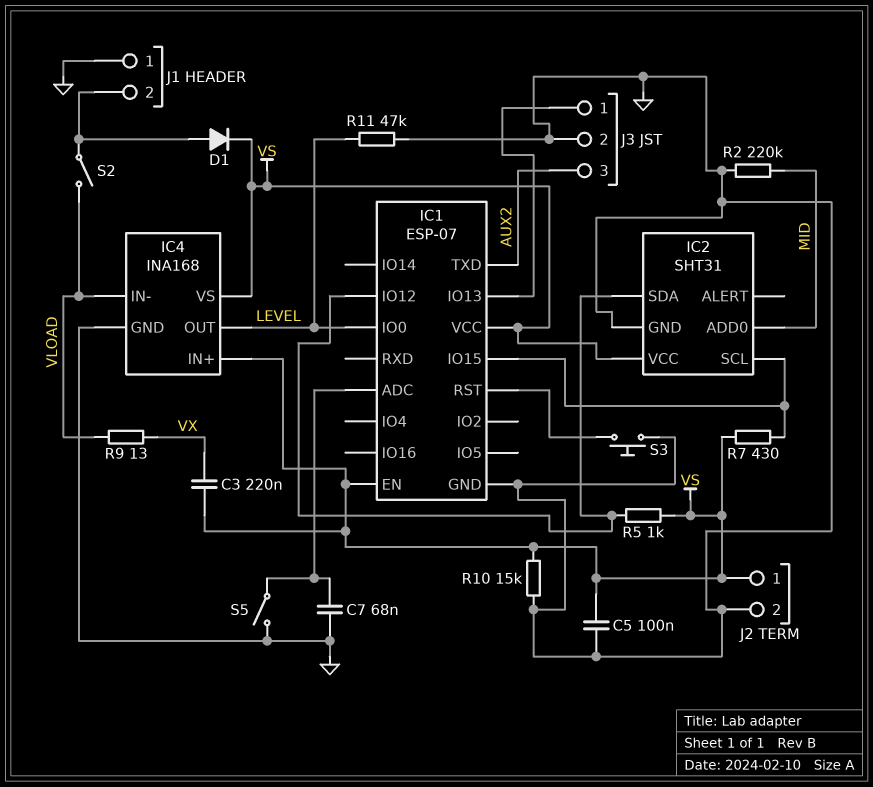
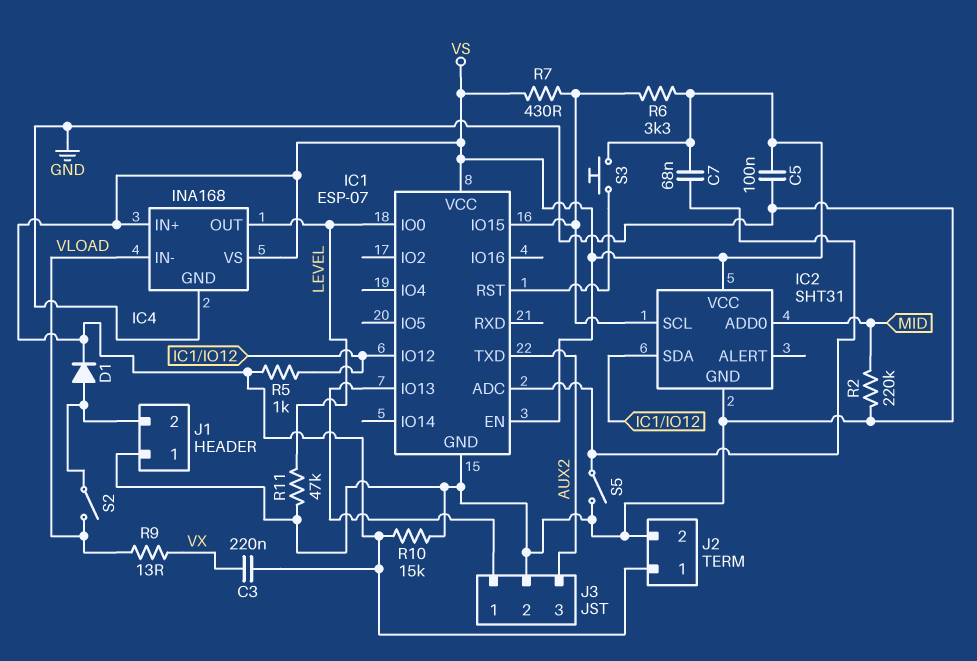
C7: 68nF (GND, IC1/ADC) -> 68nF (IC1/ADC, VS)
R6: none -> 3.3k (IC1/IO15, VS)
S3: button (GND, IC1/RST) -> button (IC1/RST, VS)

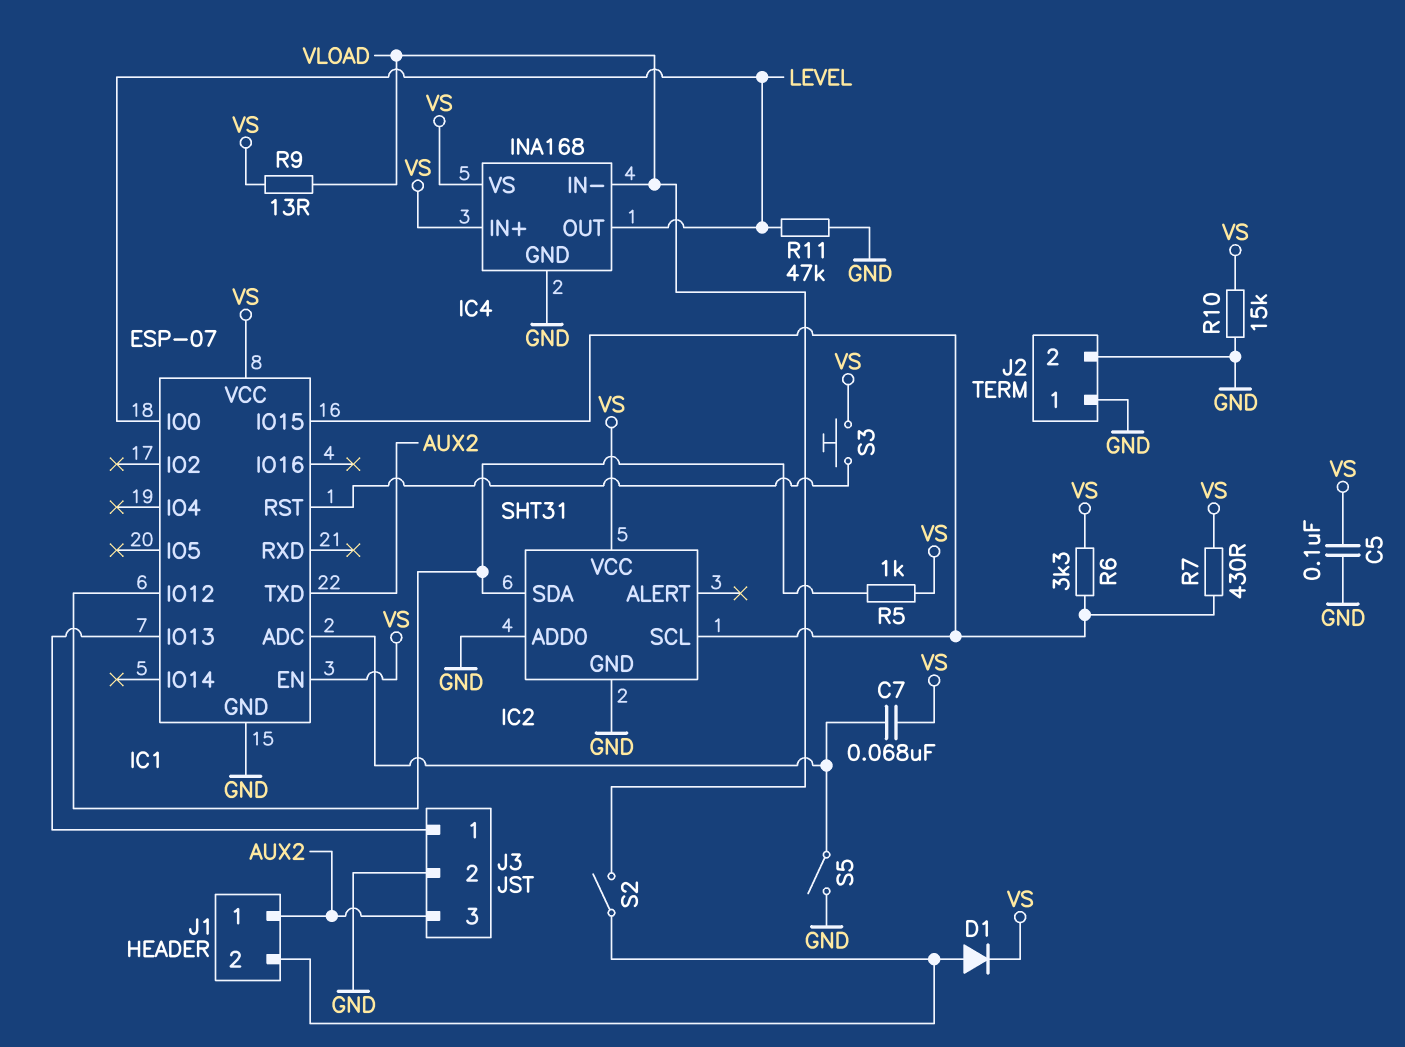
C3: 220nF (VS, VX) -> none
IC2 pin ADD0: MID -> GND
J1 pin 1: GND -> AUX2
J2 pin 1: VS -> GND
R2: 220k (GND, MID) -> none
R9: 13 (VLOAD, VX) -> 13 (VLOAD, VS)

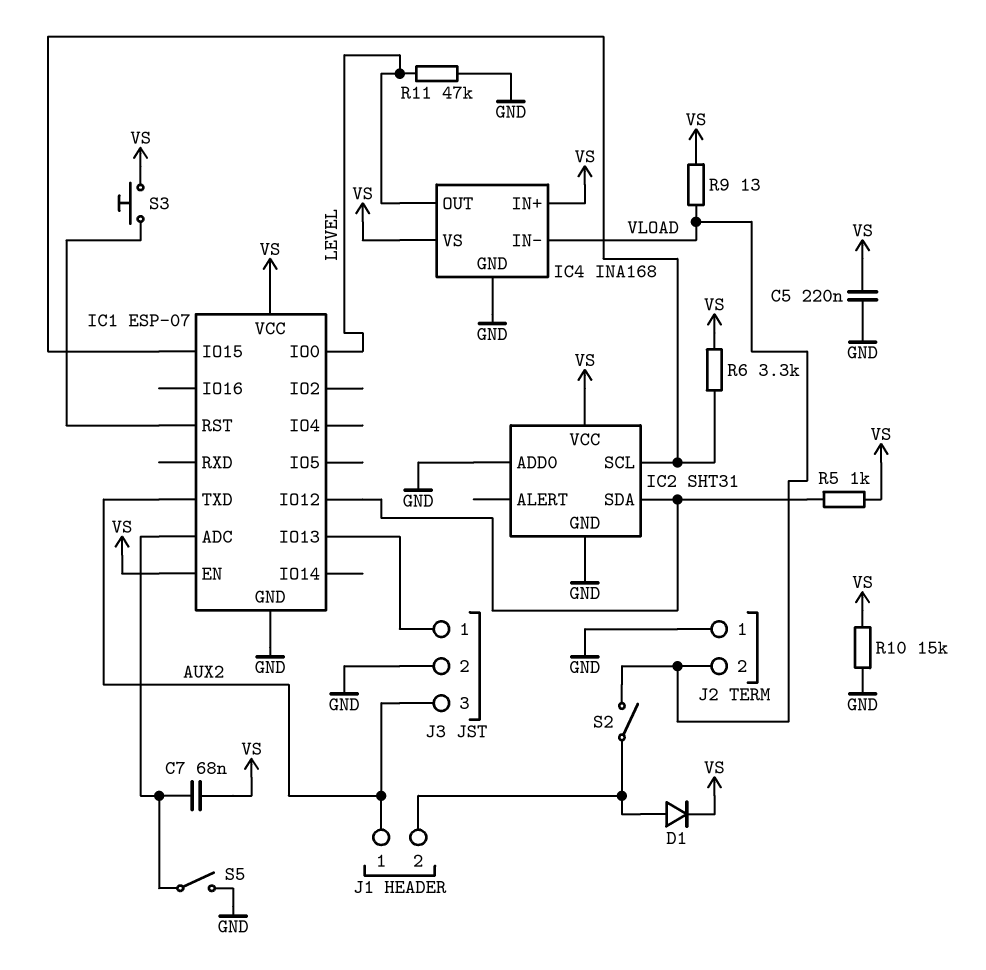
C5: 100nF (GND, VS) -> 220nF (GND, VS)
J2 pin 2: GND -> VLOAD
R7: 430 (IC1/IO15, VS) -> none

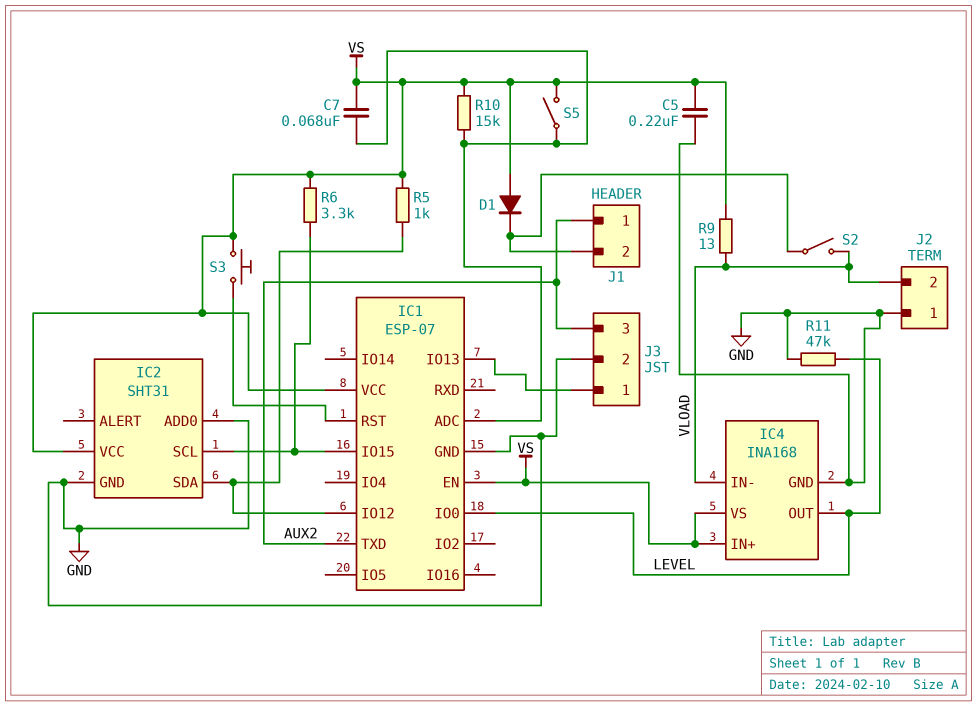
D1: diode (A J1/2, K VS) -> diode (A VS, K J1/2)
R10: 15k (GND, VS) -> 15k (IC1/ADC, VS)
S5: switch (GND, IC1/ADC) -> switch (IC1/ADC, VS)

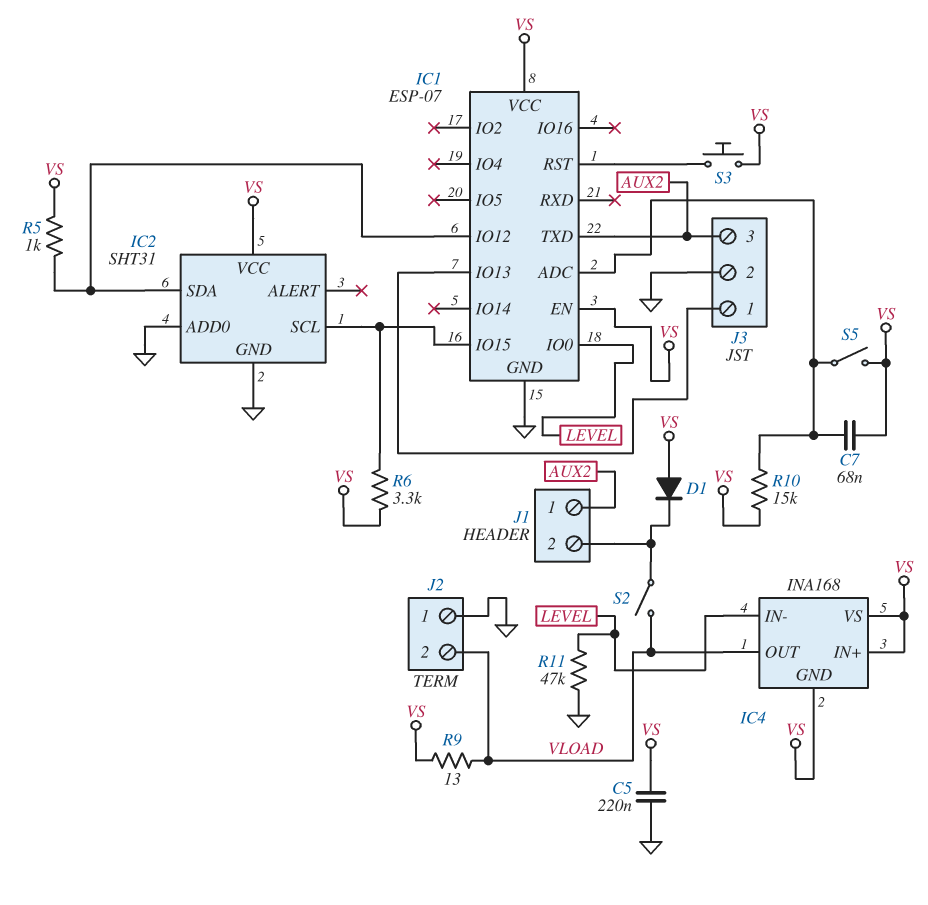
IC4 pin GND: GND -> VS
IC4 pin IN-: VLOAD -> LEVEL
IC4 pin OUT: LEVEL -> VLOAD

